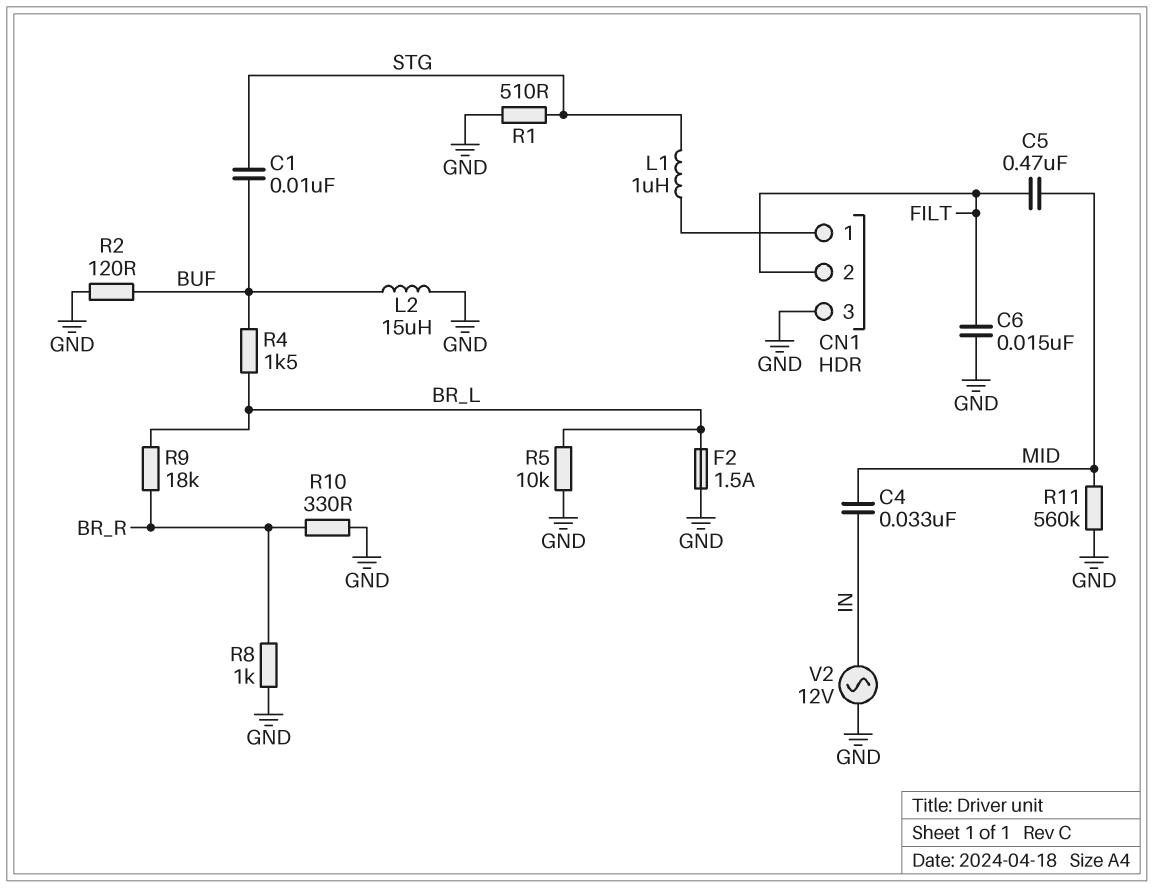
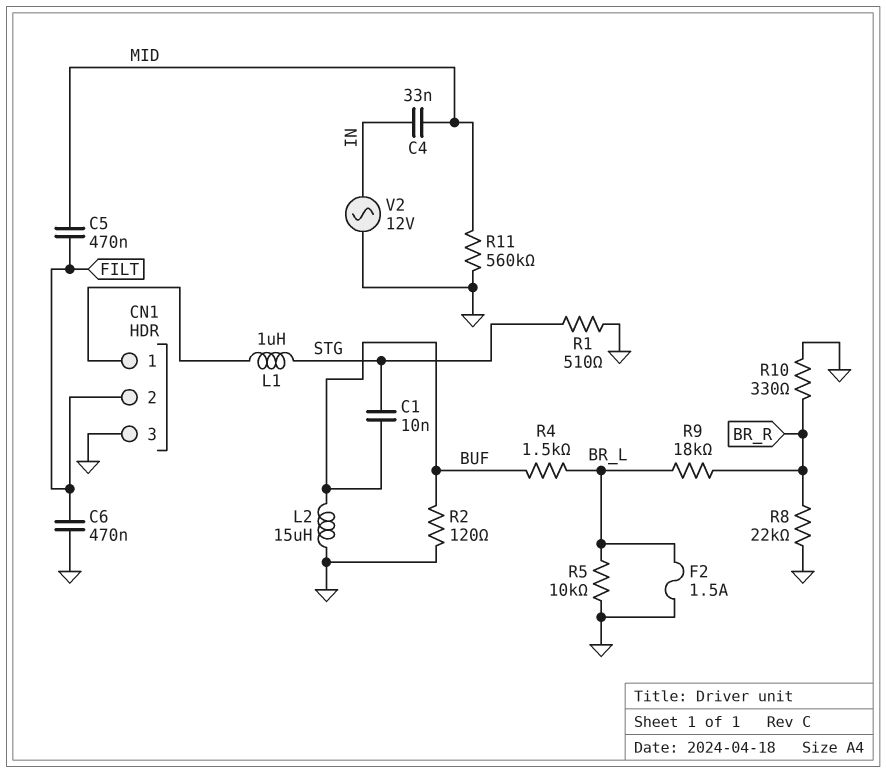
C6: 15nF (FILT, GND) -> 470nF (FILT, GND)
R8: 1k (BR_R, GND) -> 22k (BR_R, GND)

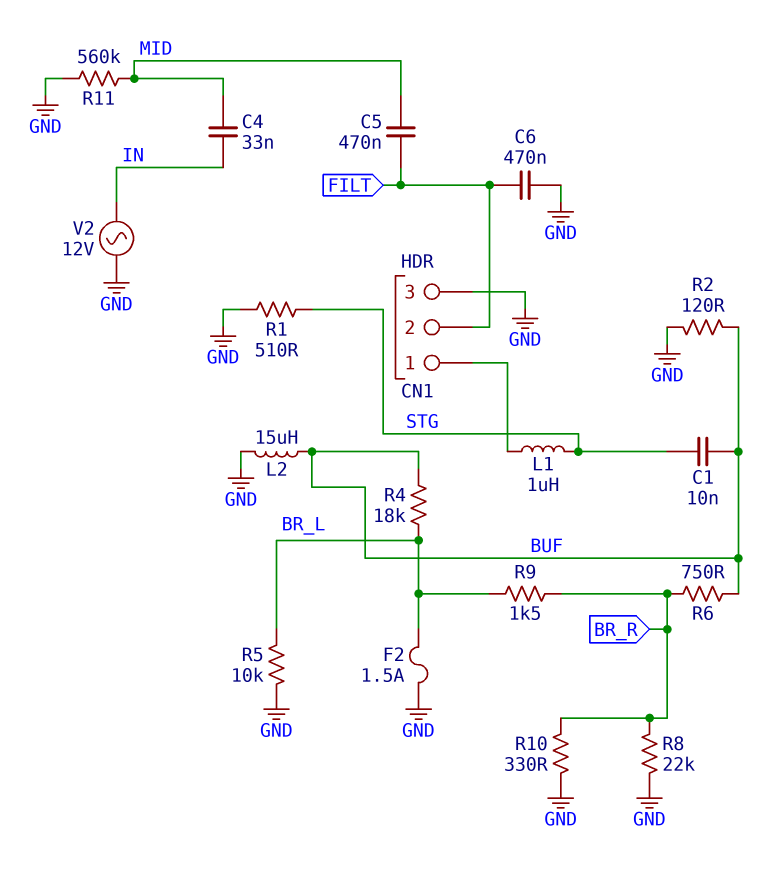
R4: 1.5k (BR_L, BUF) -> 18k (BR_L, BUF)
R6: none -> 750 (BR_R, BUF)
R9: 18k (BR_L, BR_R) -> 1.5k (BR_L, BR_R)

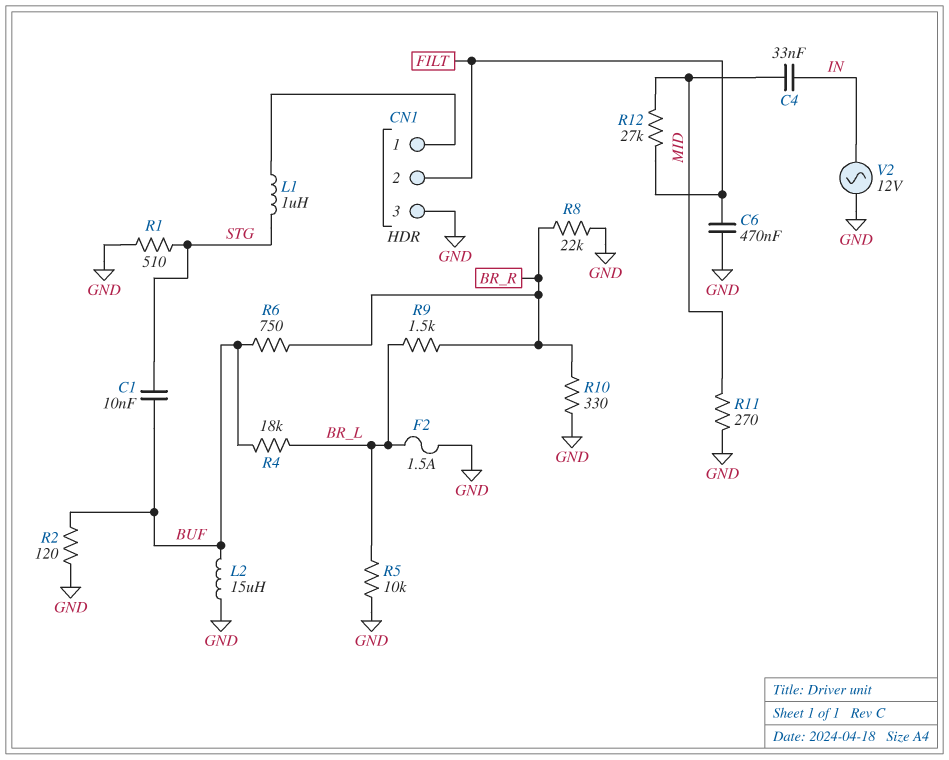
C5: 470nF (FILT, MID) -> none
R11: 560k (GND, MID) -> 270 (GND, MID)
R12: none -> 27k (FILT, MID)

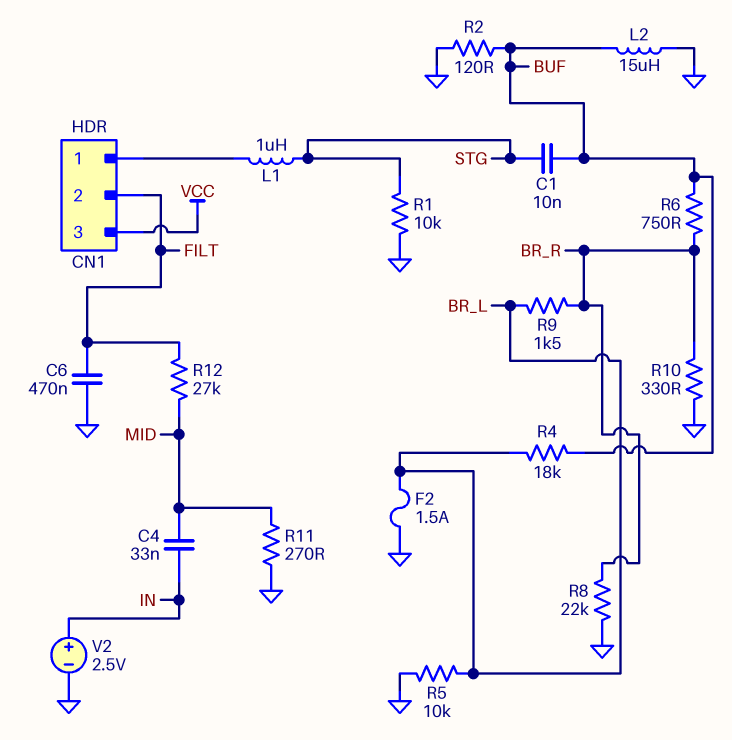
CN1 pin 3: GND -> VCC
R1: 510 (GND, STG) -> 10k (GND, STG)
V2: AC 12V (GND, IN) -> 2.5V (plus IN, minus GND)

